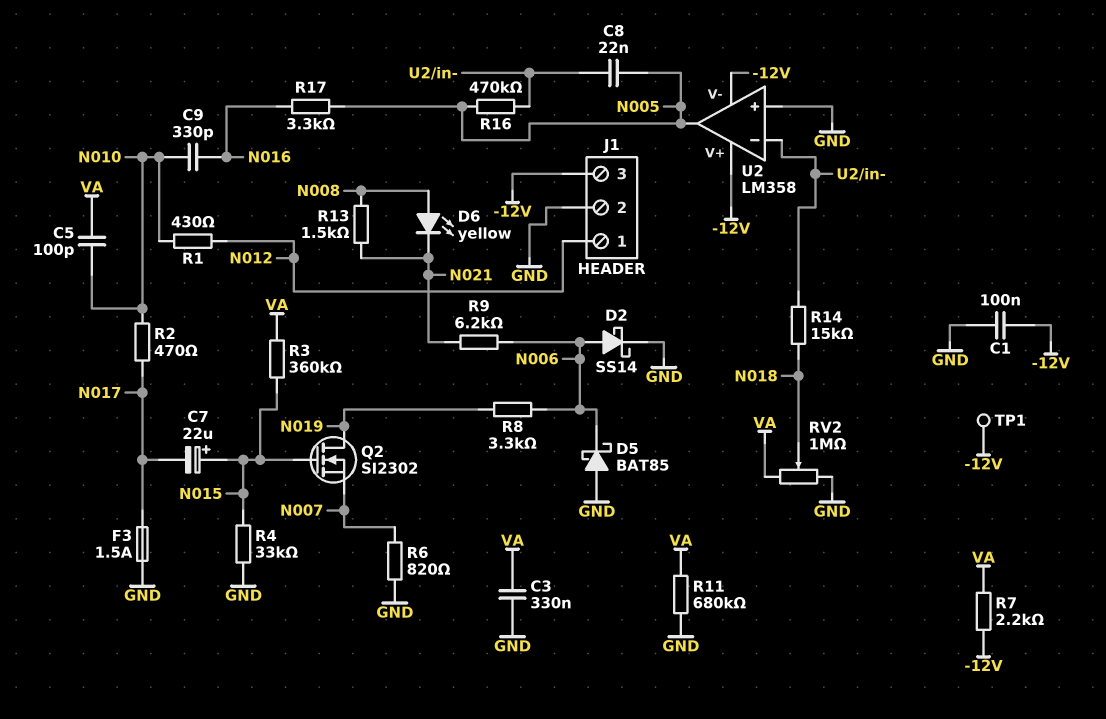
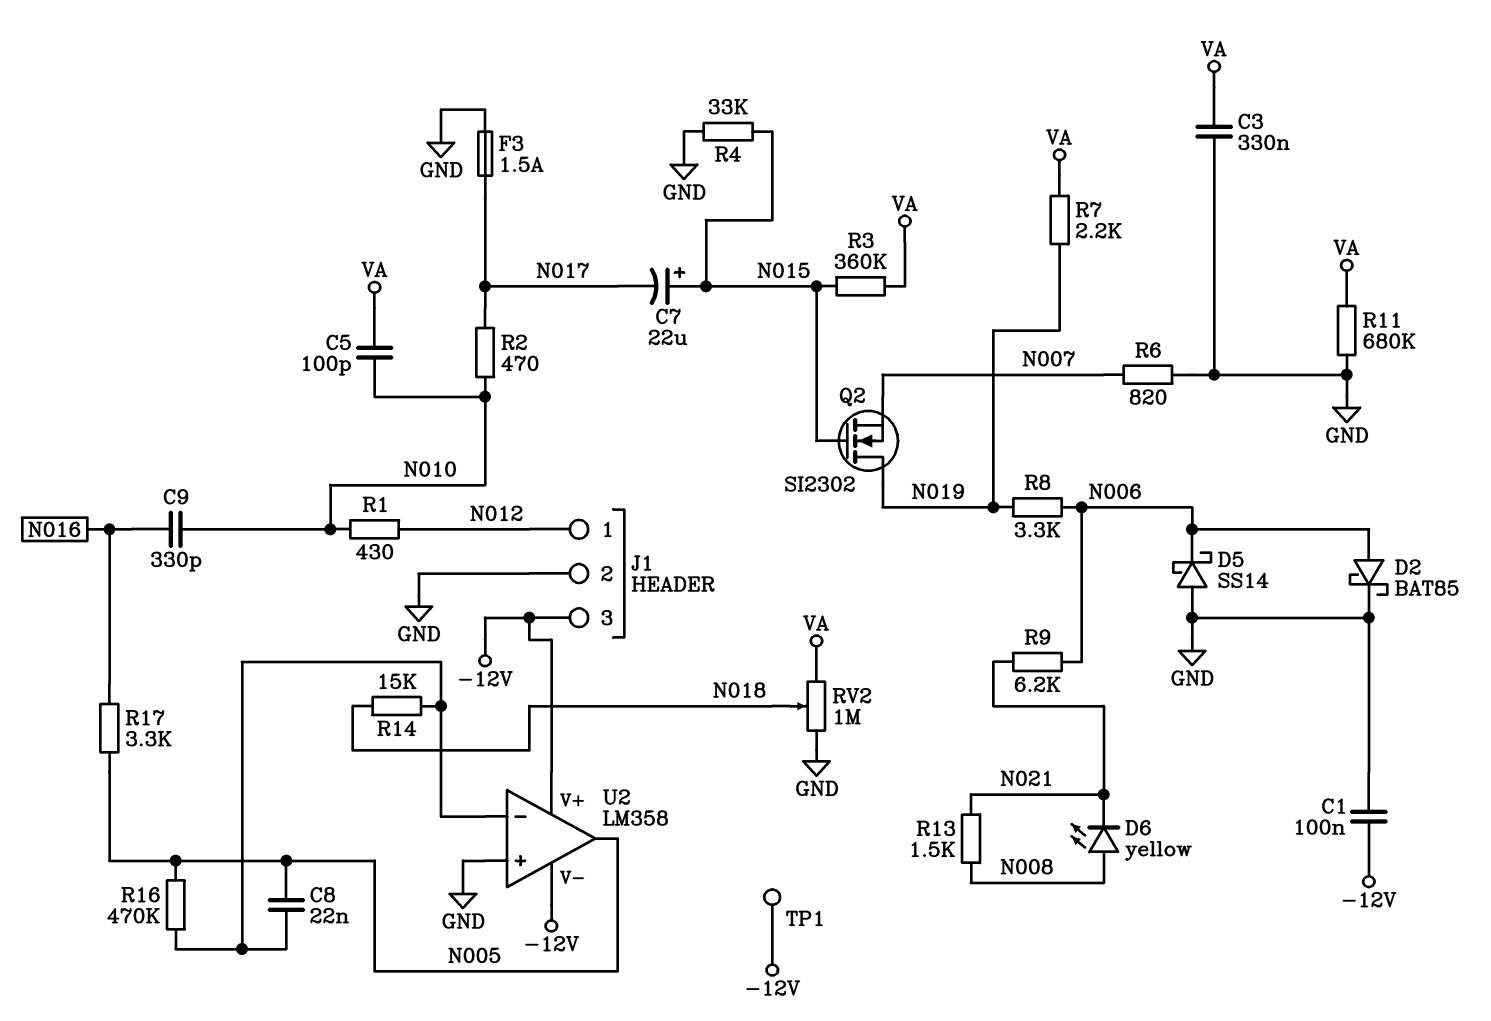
D2: schottky SS14 (A N006, K GND) -> schottky BAT85 (A N006, K GND)
D5: schottky BAT85 (A GND, K N006) -> schottky SS14 (A GND, K N006)
R7: 2.2k (-12V, VA) -> 2.2k (N019, VA)

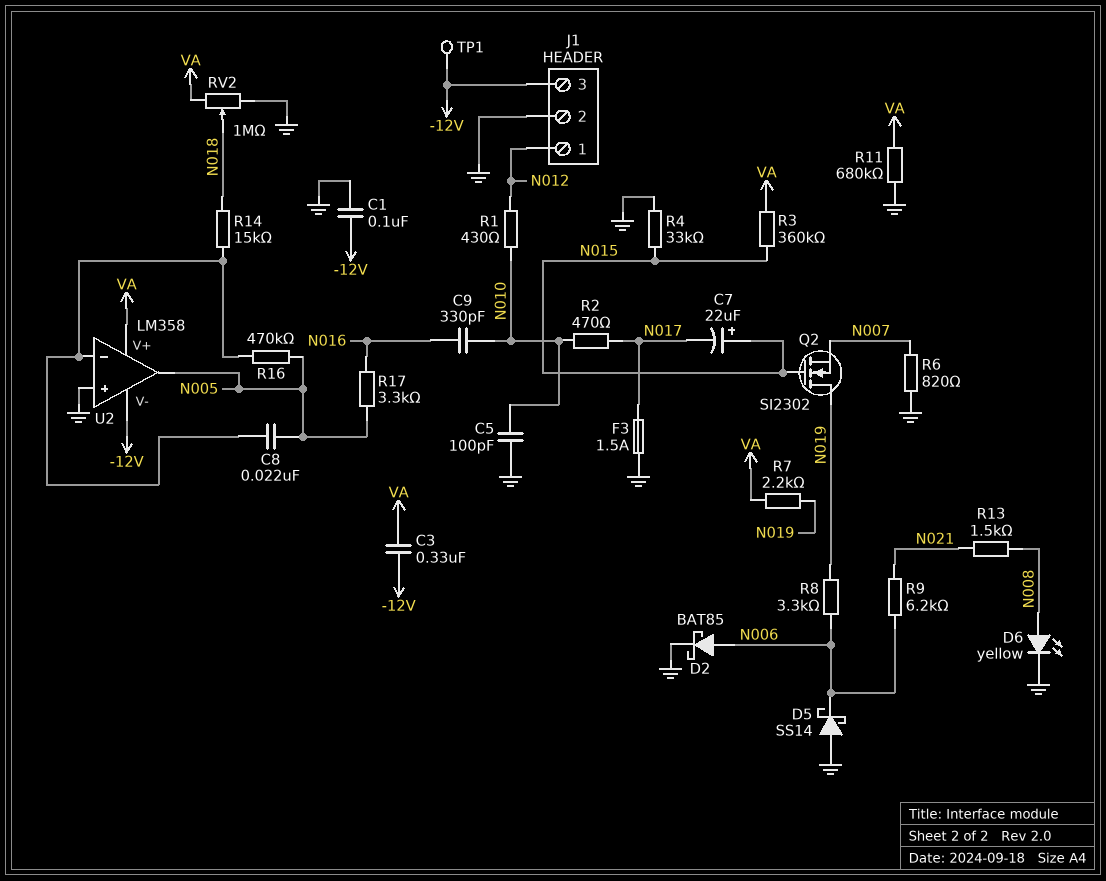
C3: 330nF (GND, VA) -> 330nF (-12V, VA)
C5: 100pF (N010, VA) -> 100pF (GND, N010)
D6: LED yellow (A N008, K N021) -> LED yellow (A N008, K GND)
U2 pin V+: -12V -> VA

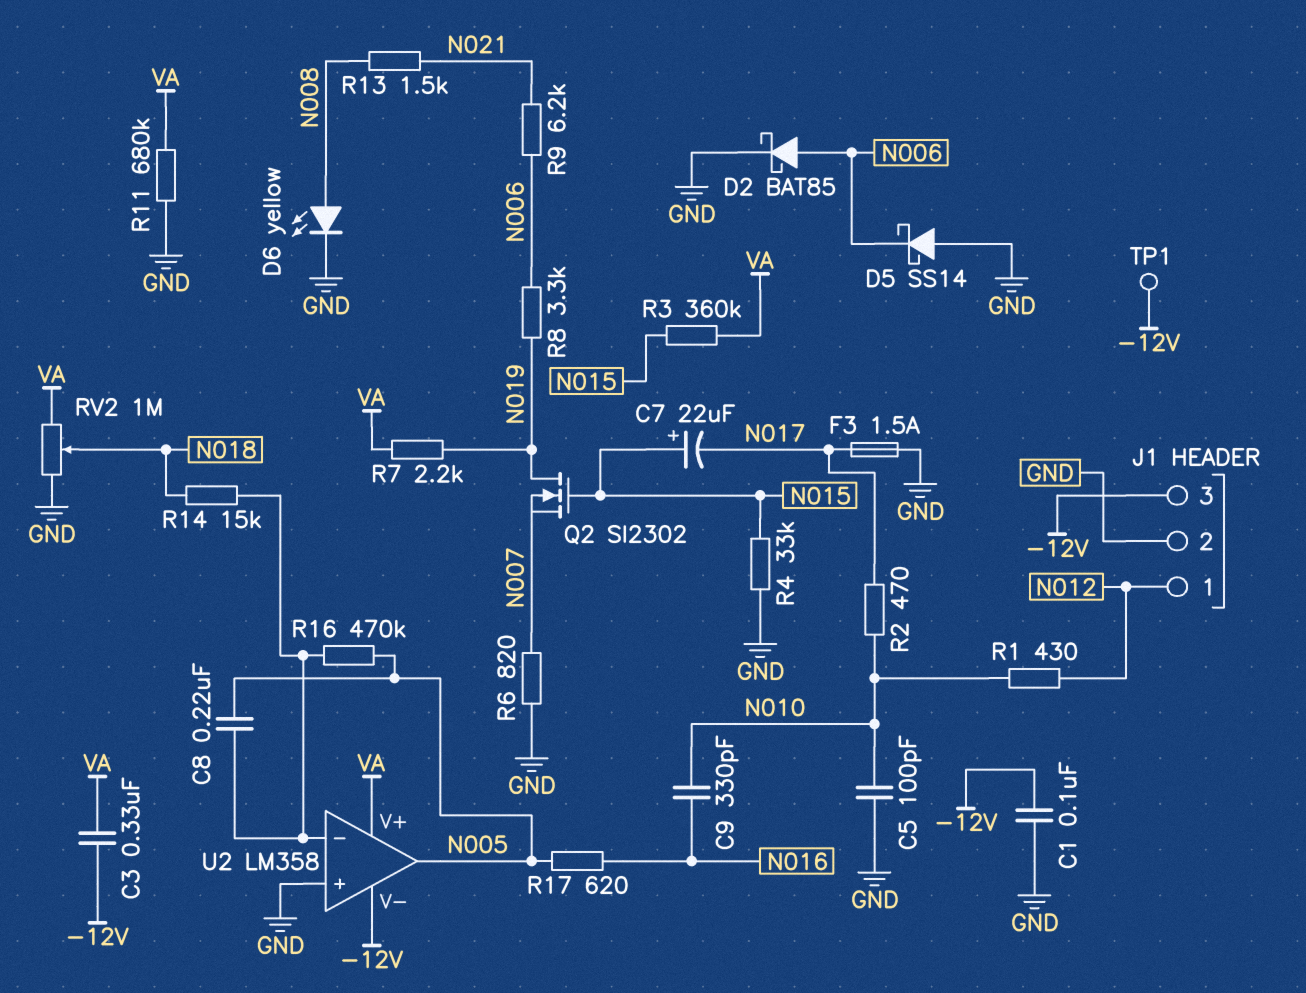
C8: 22nF (N005, U2/in-) -> 220nF (N005, U2/in-)
R17: 3.3k (N005, N016) -> 620 (N005, N016)

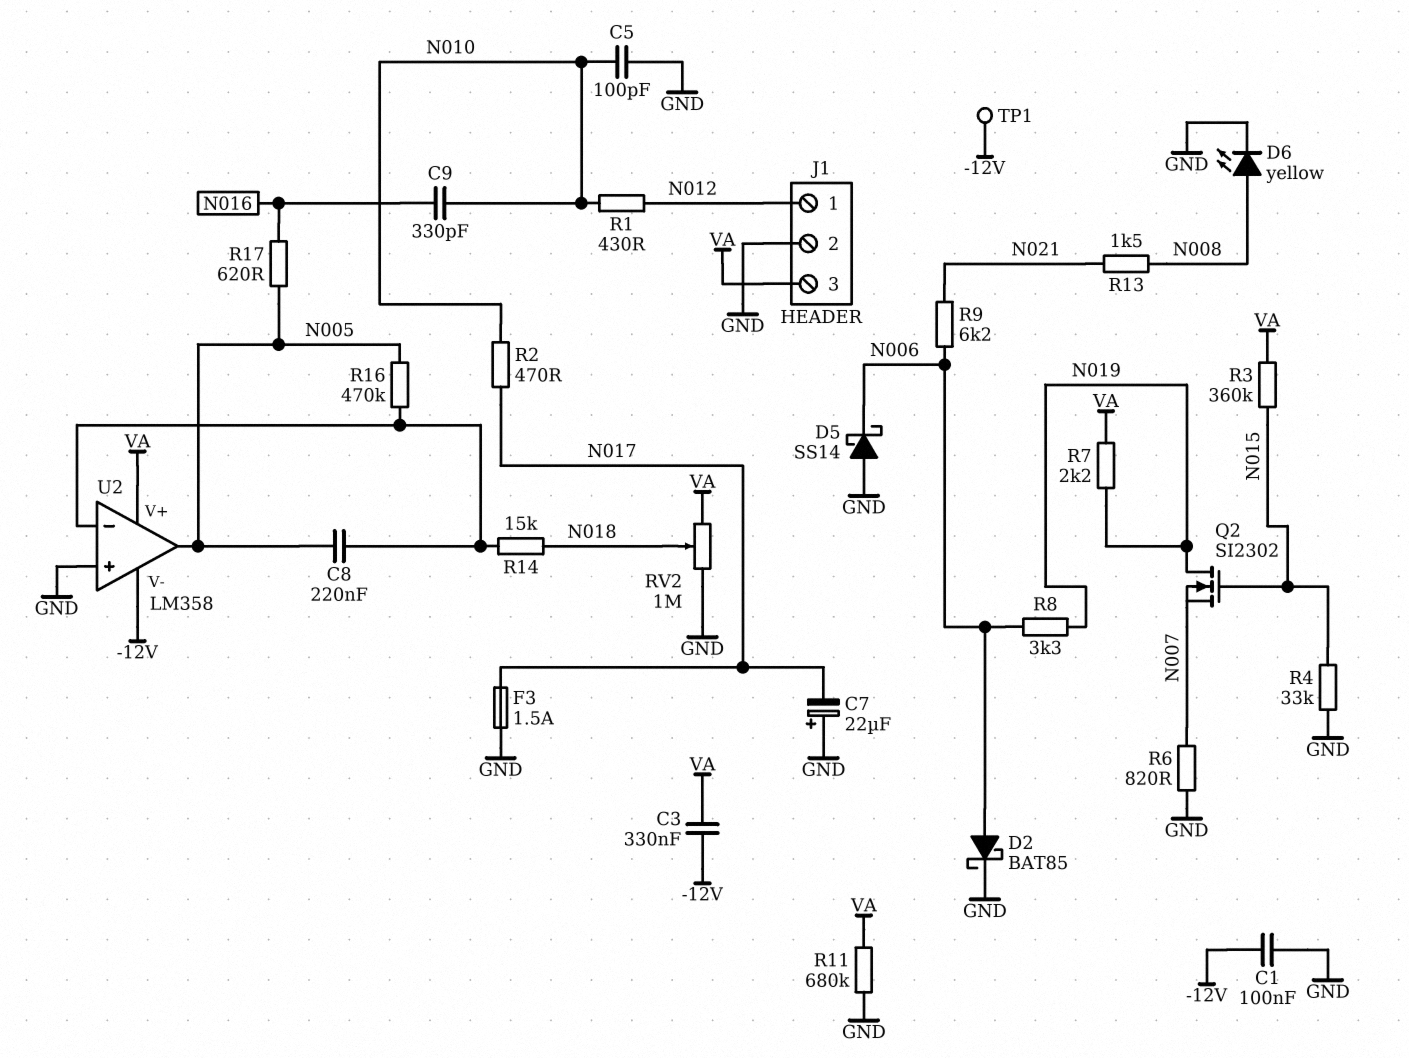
C7: 22uF (plus N015, minus N017) -> 22uF (plus GND, minus N017)
J1 pin 3: -12V -> VA

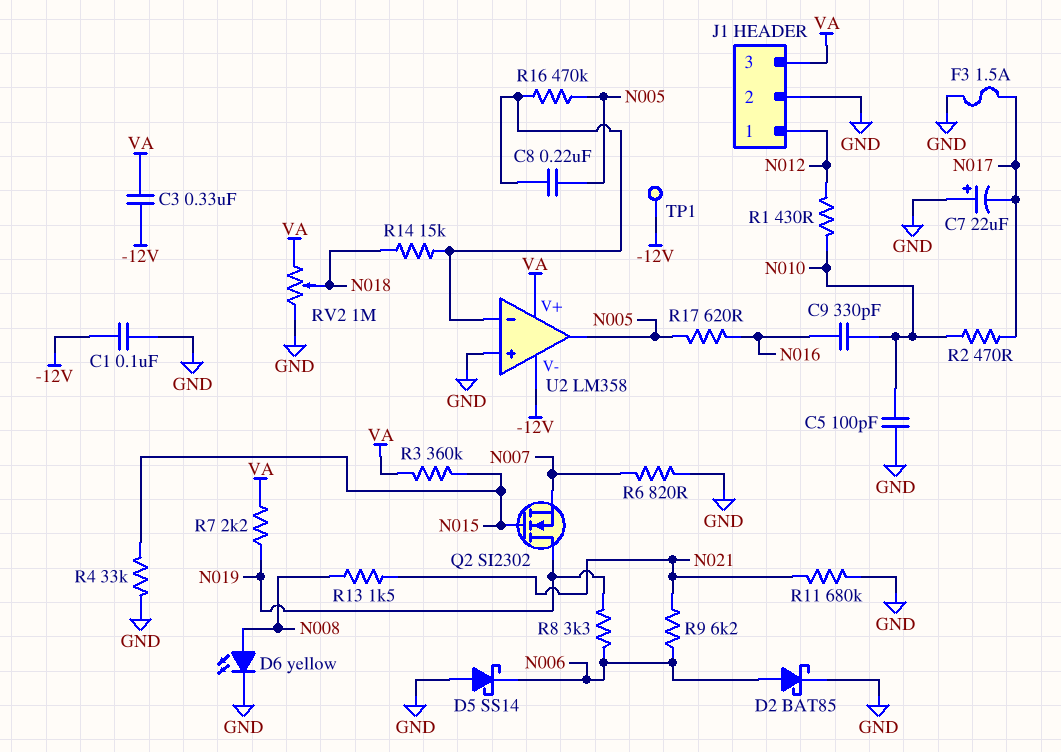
R11: 680k (GND, VA) -> 680k (GND, N021)

